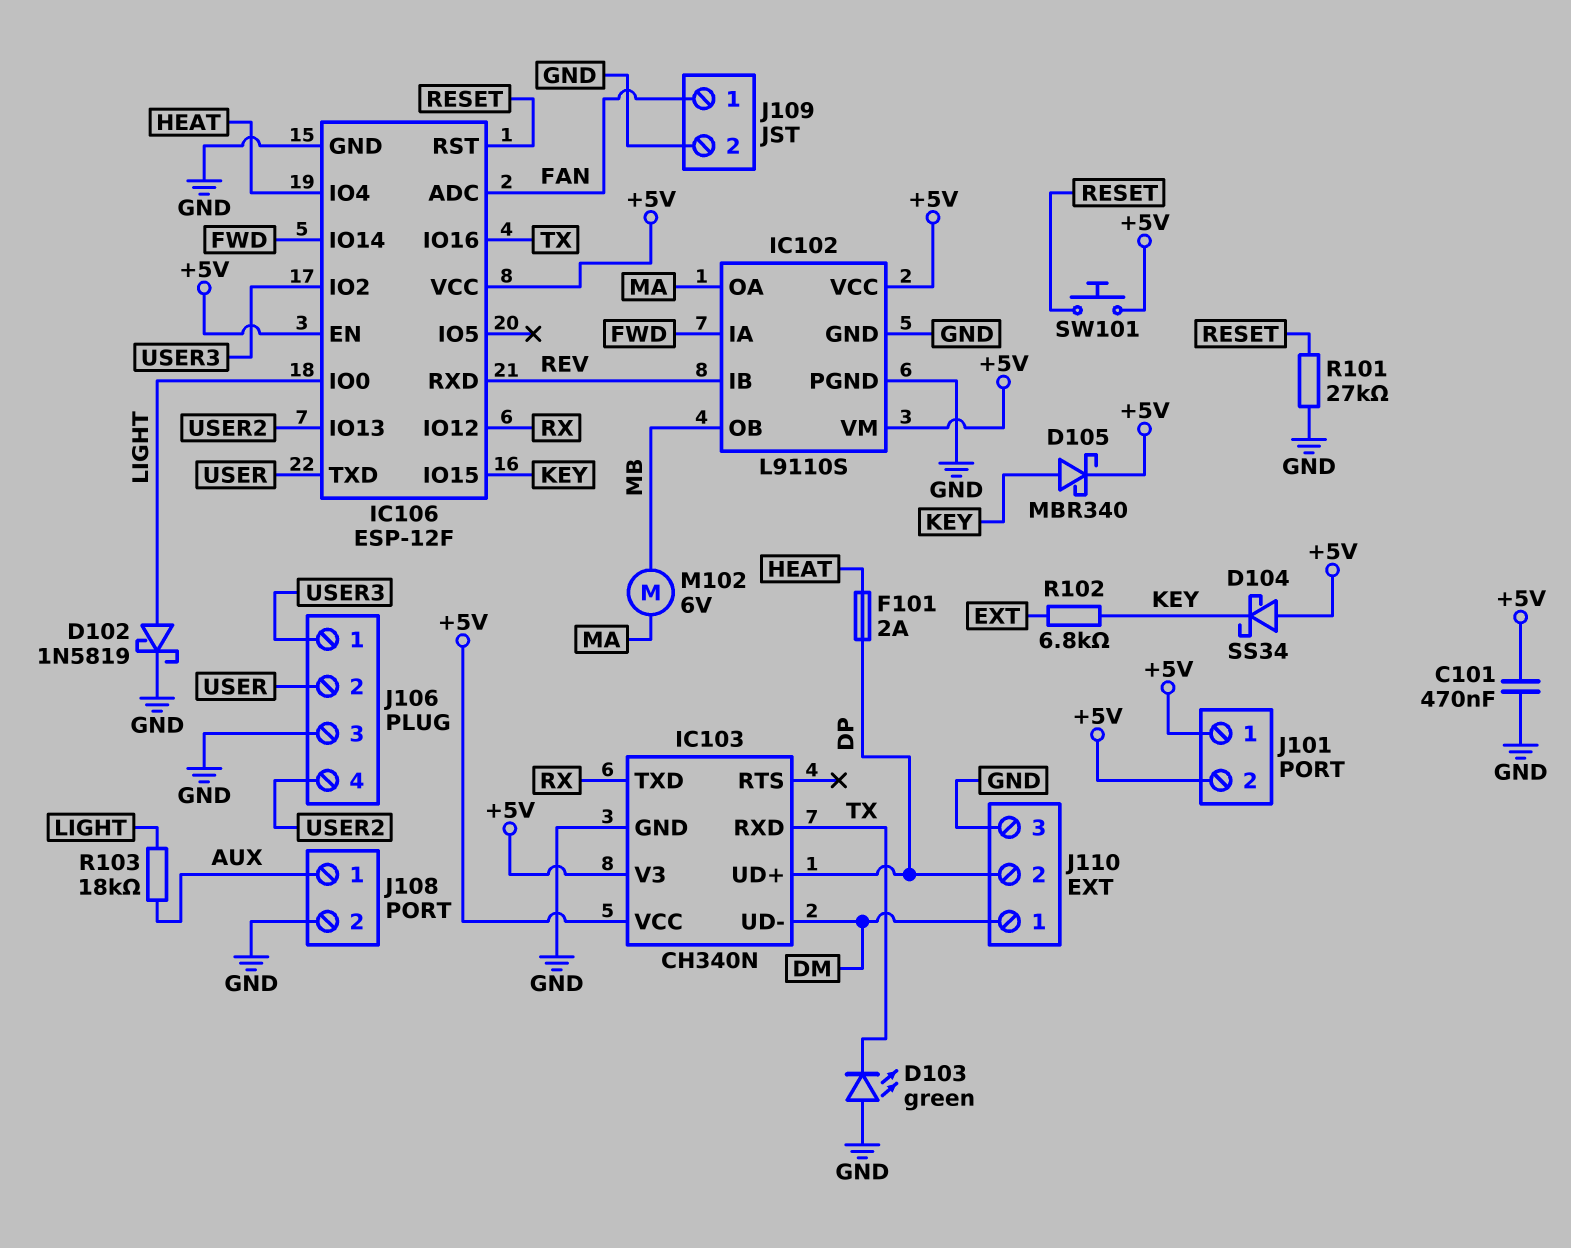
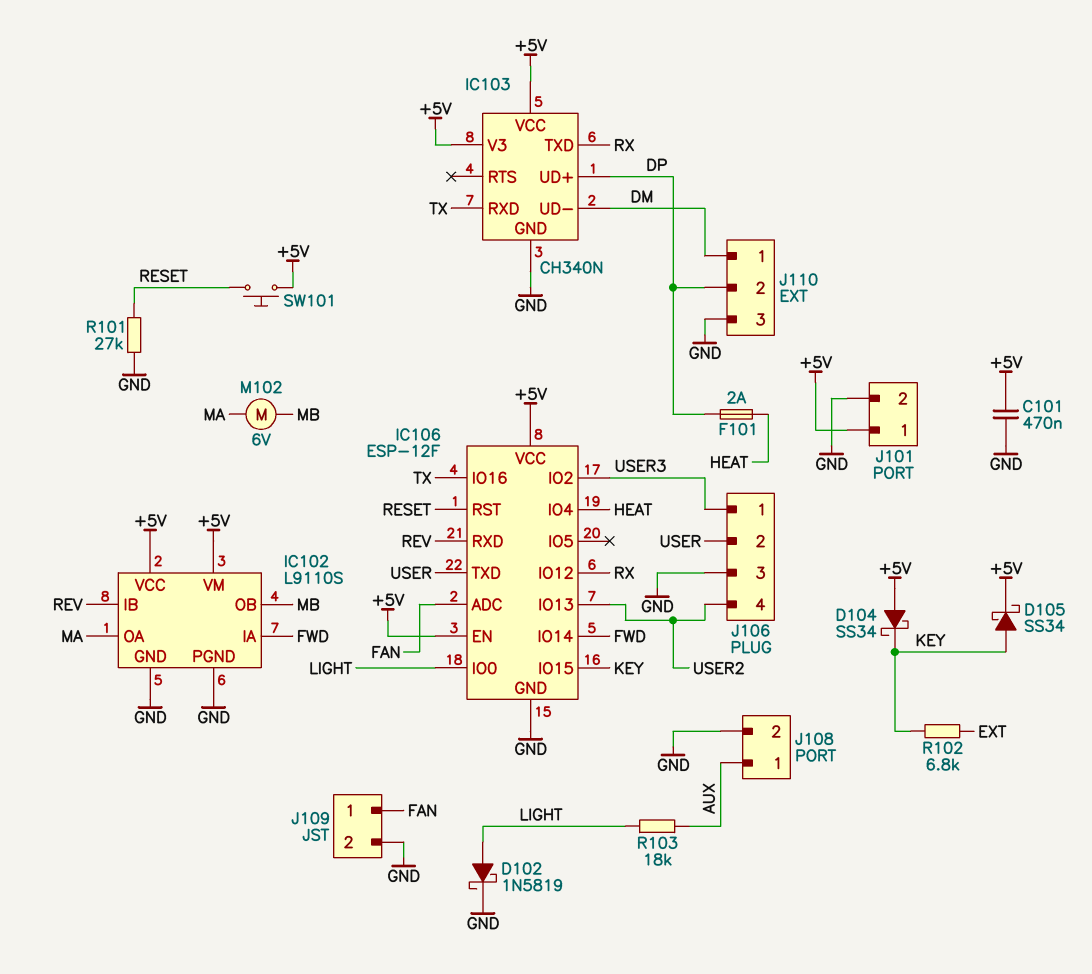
D103: LED green (A GND, K TX) -> none
D105: schottky MBR340 (A KEY, K +5V) -> schottky SS34 (A KEY, K +5V)
J101 pin 2: +5V -> GND

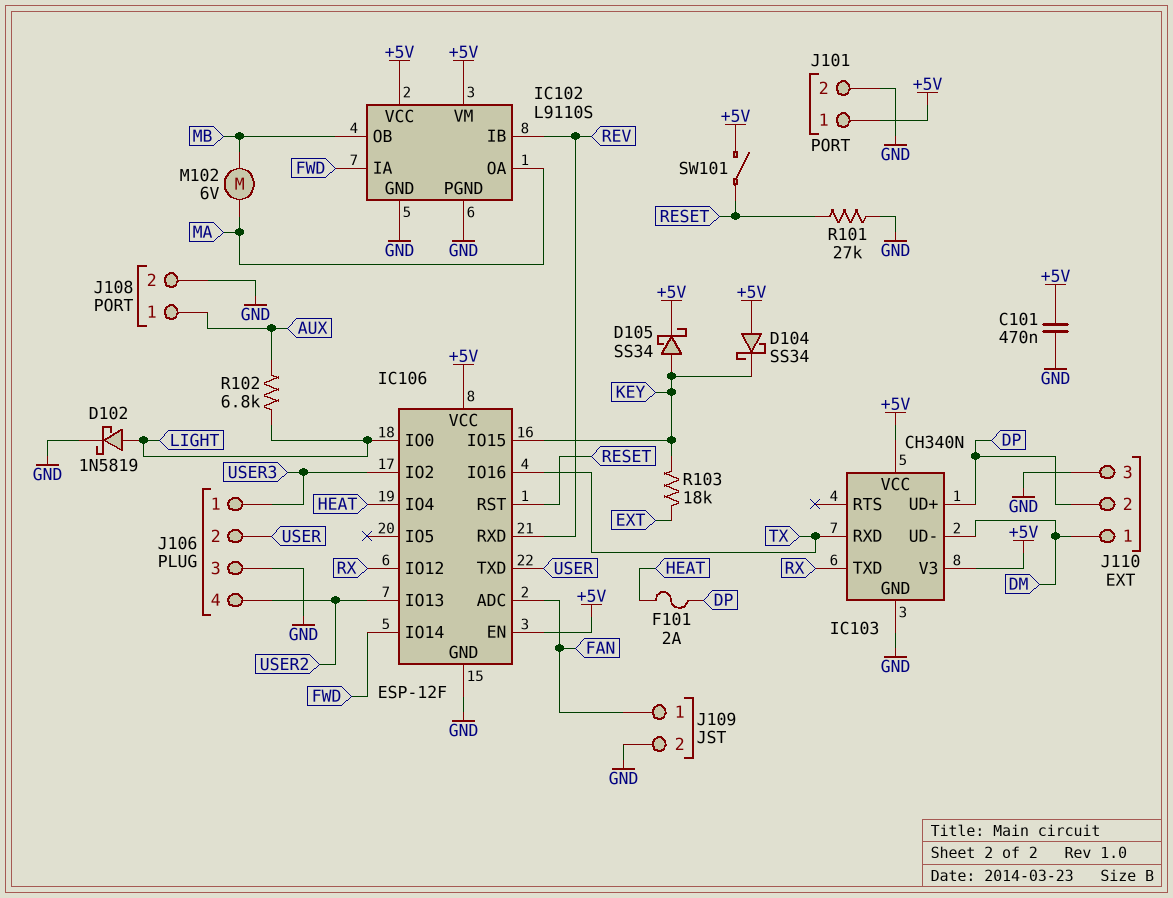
R102: 6.8k (EXT, KEY) -> 6.8k (AUX, LIGHT)
R103: 18k (AUX, LIGHT) -> 18k (EXT, KEY)
SW101: button (+5V, RESET) -> switch (+5V, RESET)

